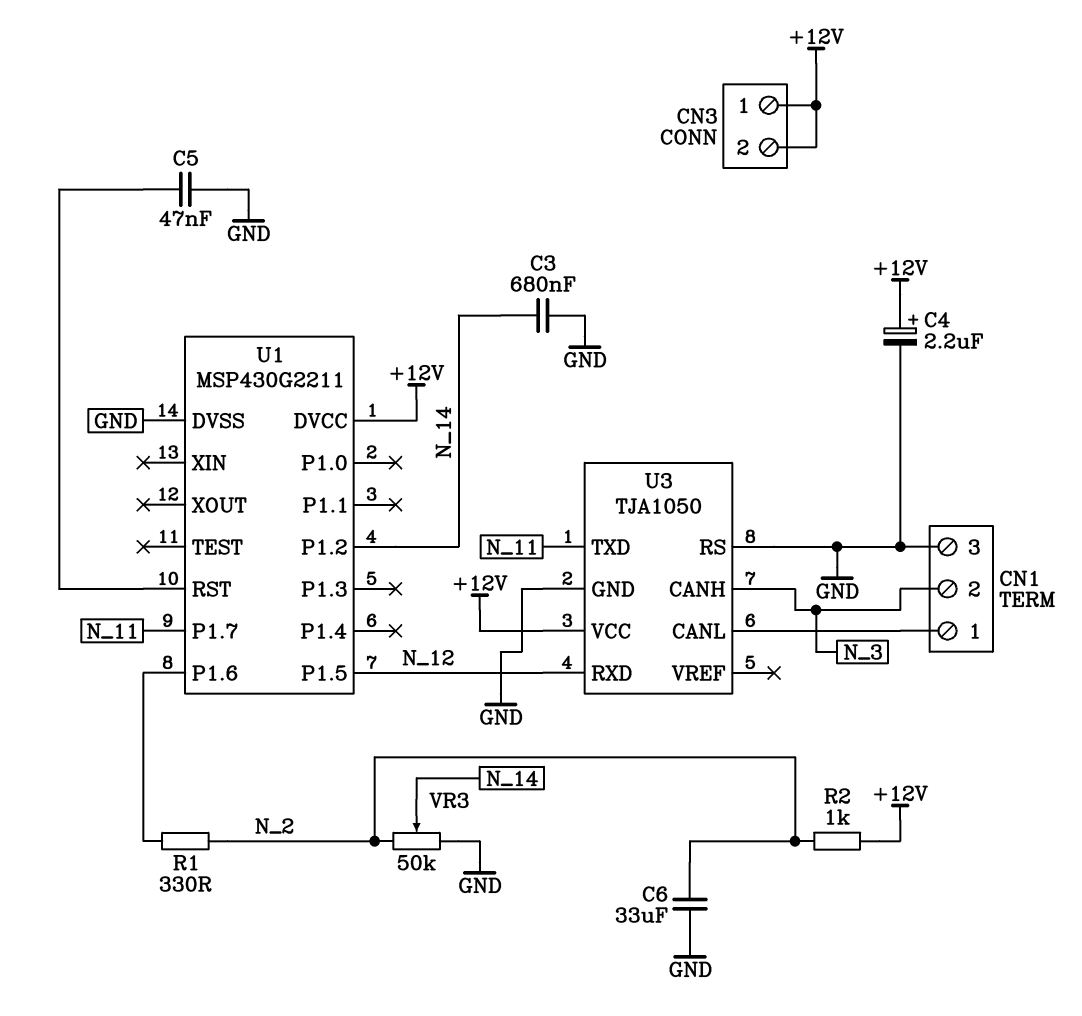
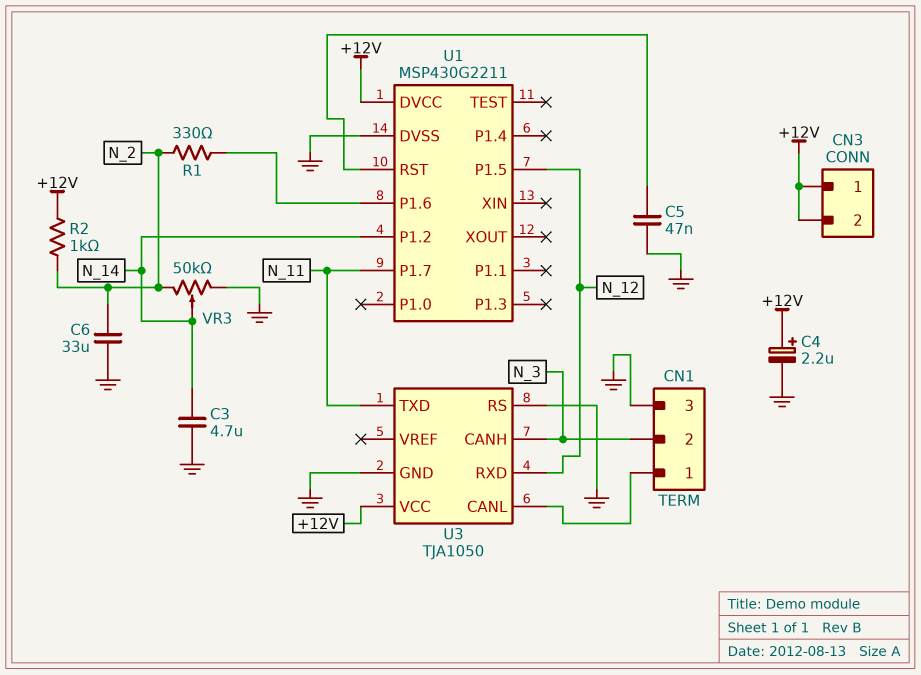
C3: 680nF (GND, N_14) -> 4.7uF (GND, N_14)

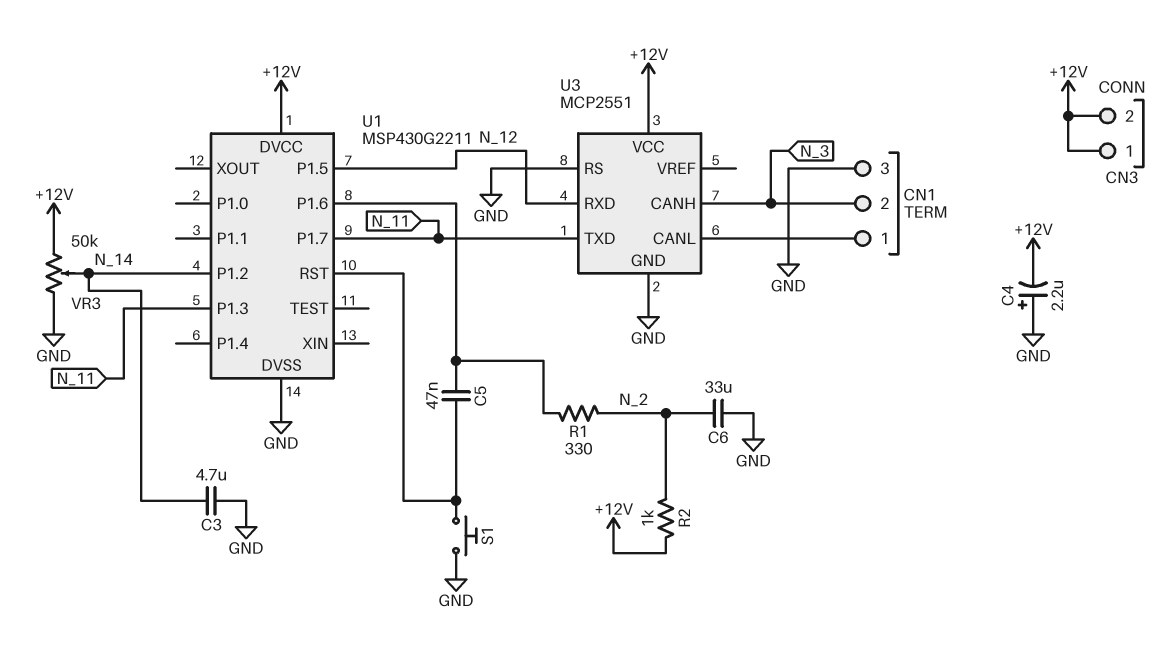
C4: 2.2uF (plus +12V, minus GND) -> 2.2uF (plus GND, minus +12V)
C5: 47nF (GND, U1/RST) -> 47nF (U1/P1.6, U1/RST)
S1: none -> button (GND, U1/RST)
U1 pin P1.3: none -> N_11
U3: TJA1050 -> MCP2551
VR3: 50k (GND, N_2, wiper N_14) -> 50k (+12V, GND, wiper N_14)

